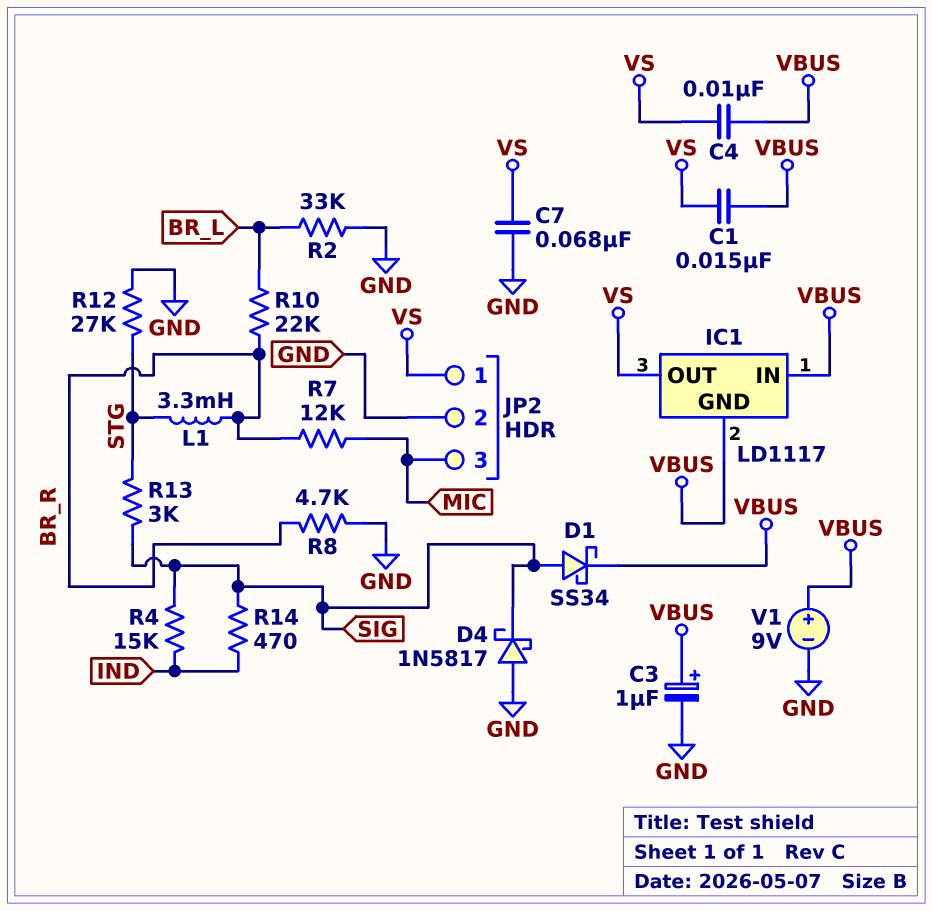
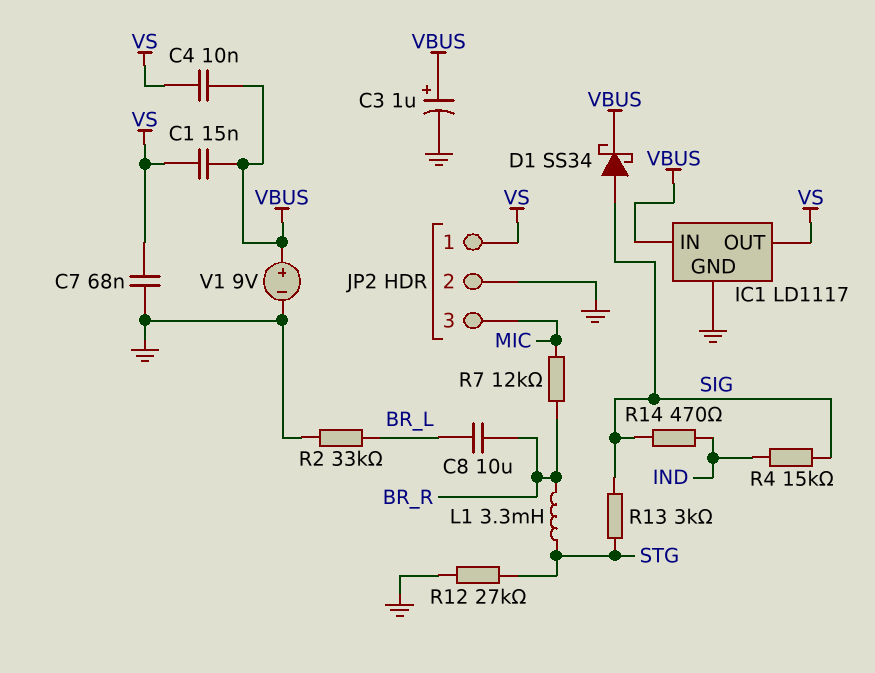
C8: none -> 10uF (BR_L, BR_R)
D4: schottky 1N5817 (A GND, K SIG) -> none
IC1 pin GND: VBUS -> GND
R8: 4.7k (BR_R, GND) -> none
R10: 22k (BR_L, BR_R) -> none

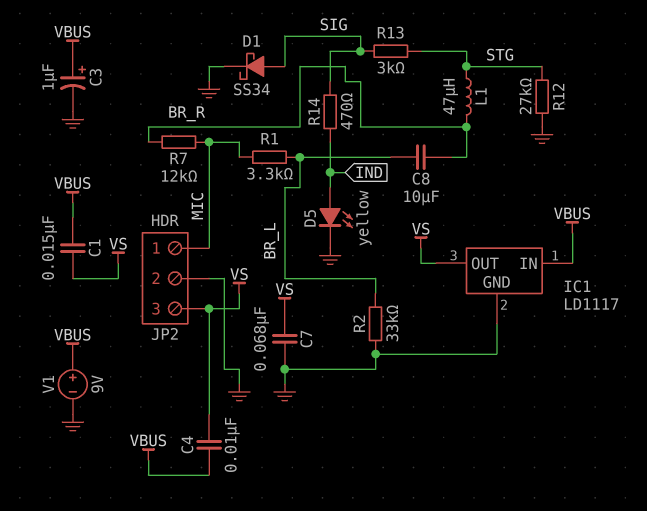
D1: schottky SS34 (A SIG, K VBUS) -> schottky SS34 (A SIG, K GND)
D5: none -> LED yellow (A IND, K GND)
JP2 pin 1: VS -> MIC
JP2 pin 3: MIC -> VS
L1: 3.3mH (BR_R, STG) -> 47uH (BR_R, STG)
R1: none -> 3.3k (BR_L, MIC)
R4: 15k (IND, SIG) -> none

